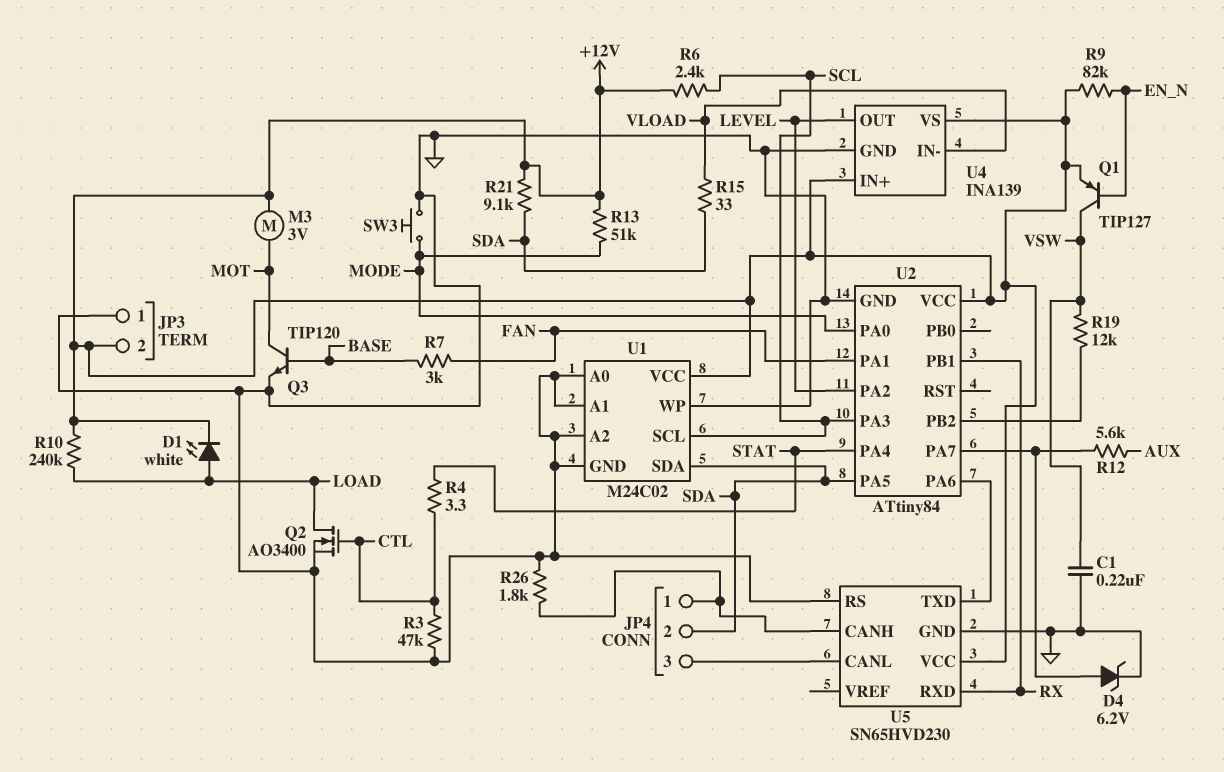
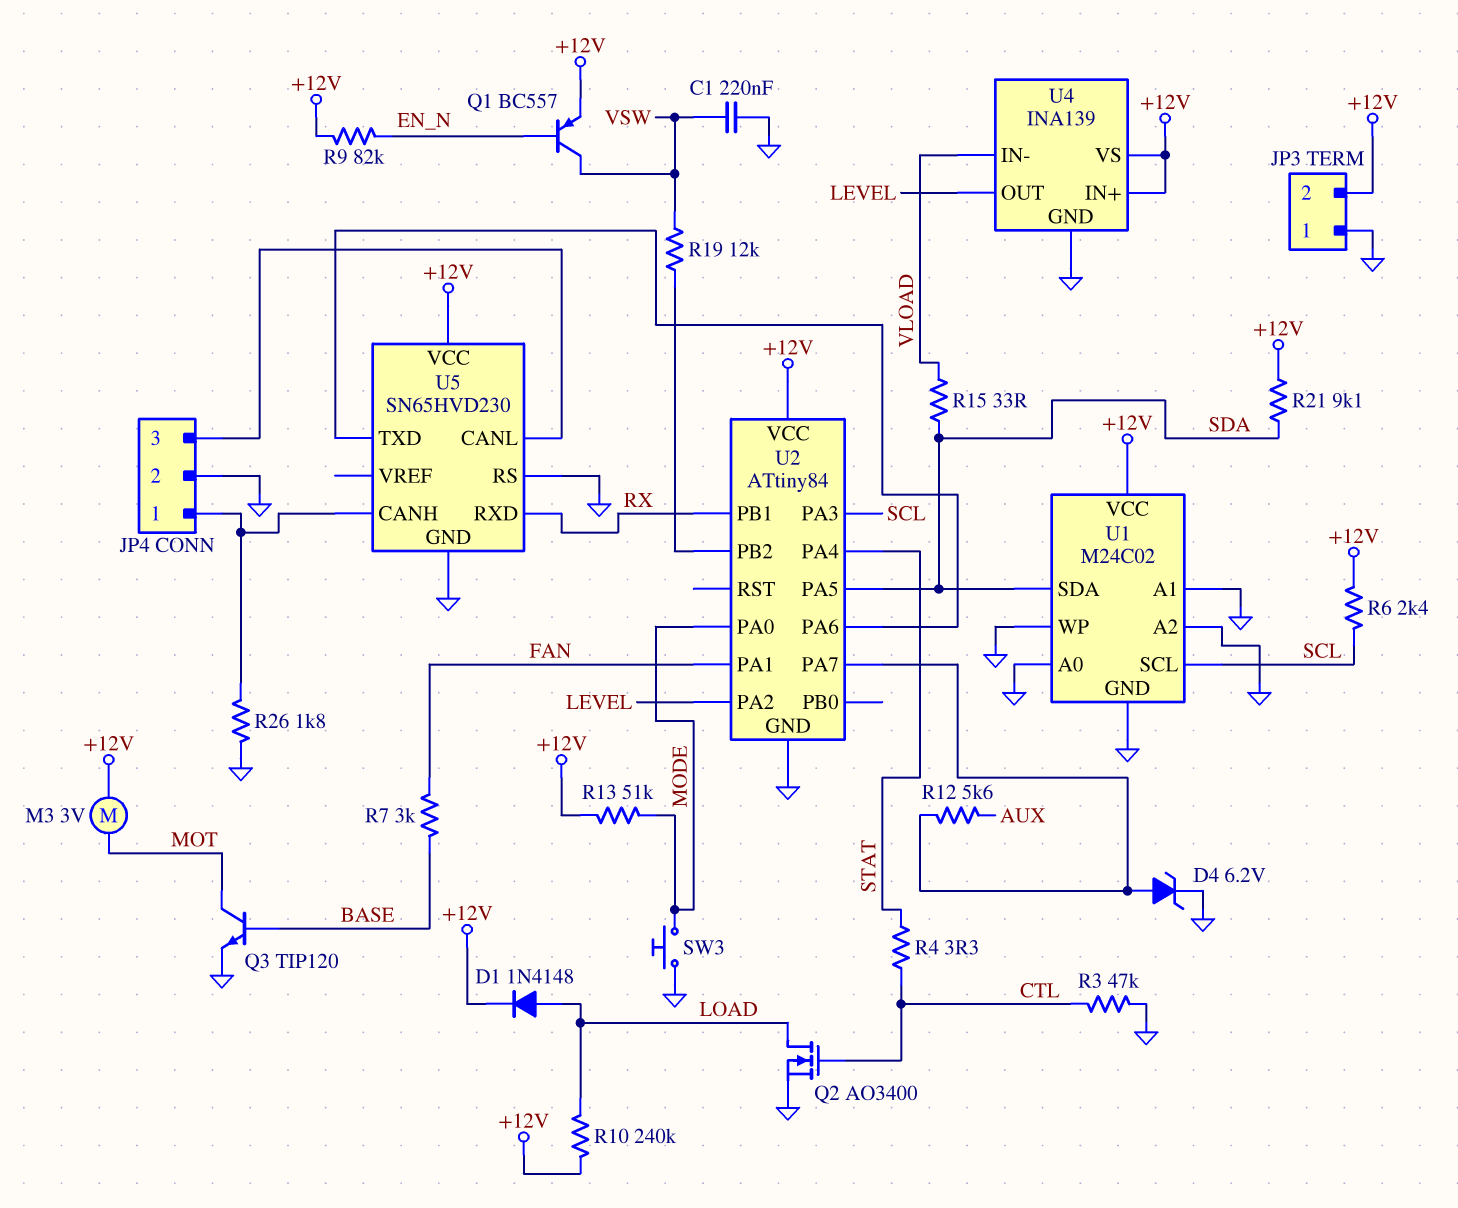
D1: LED white (A LOAD, K +12V) -> diode 1N4148 (A LOAD, K +12V)
JP4 pin 2: SDA -> GND
Q1: PNP TIP127 (B EN_N, C VSW, E +12V) -> PNP BC557 (B EN_N, C VSW, E +12V)

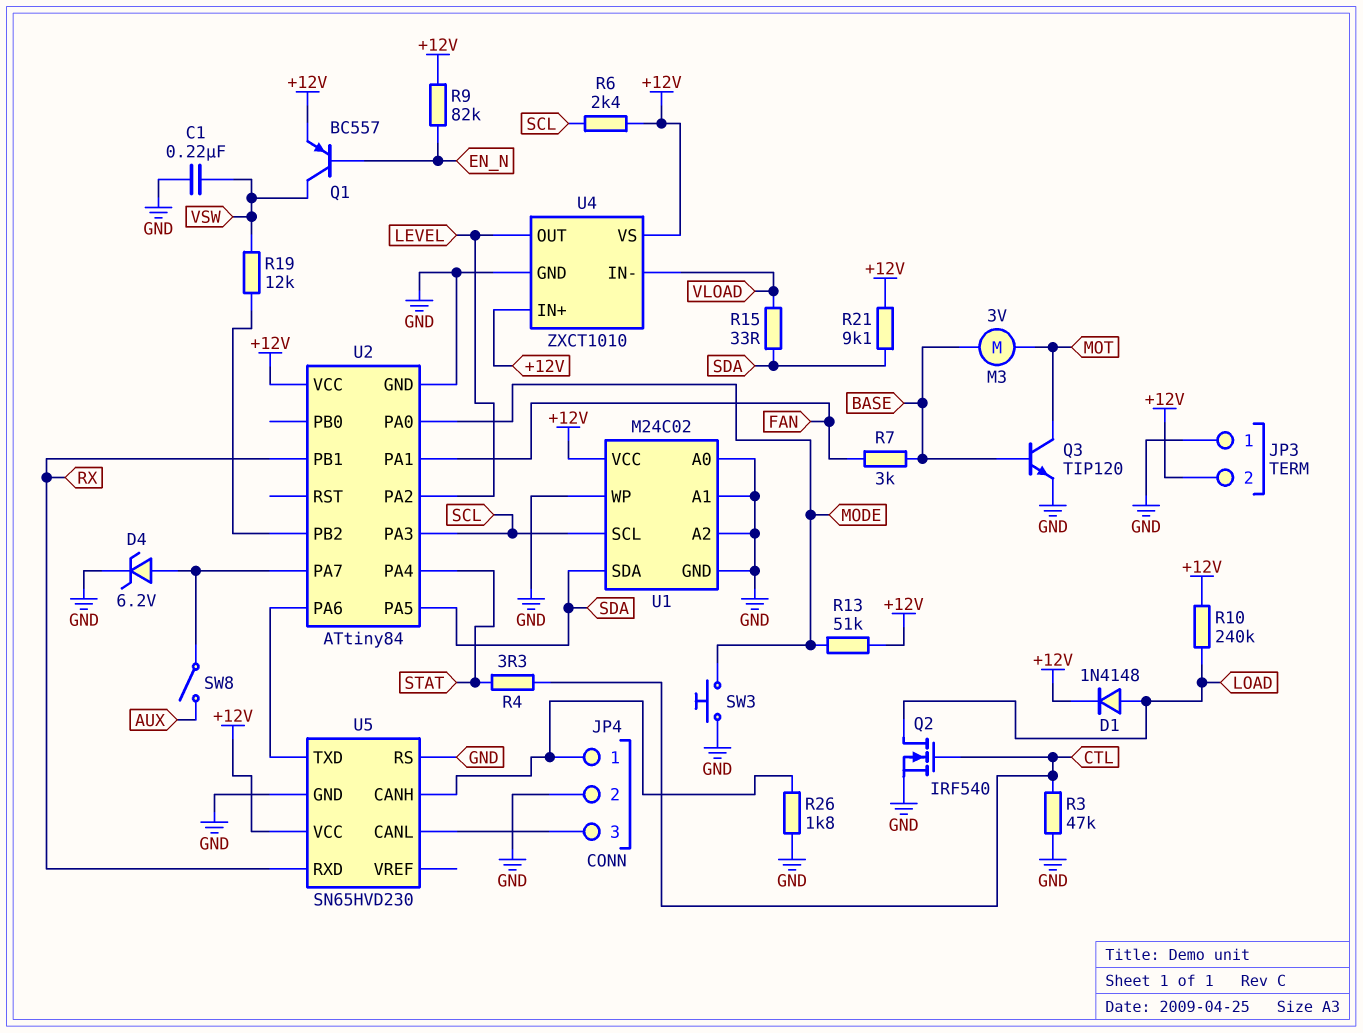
M3: motor 3V (+12V, MOT) -> motor 3V (BASE, MOT)
Q2: NMOS AO3400 (G CTL, D LOAD, S GND) -> NMOS IRF540 (G CTL, D LOAD, S GND)
R12: 5.6k (AUX, U2/PA7) -> none
SW8: none -> switch (AUX, U2/PA7)
U4: INA139 -> ZXCT1010

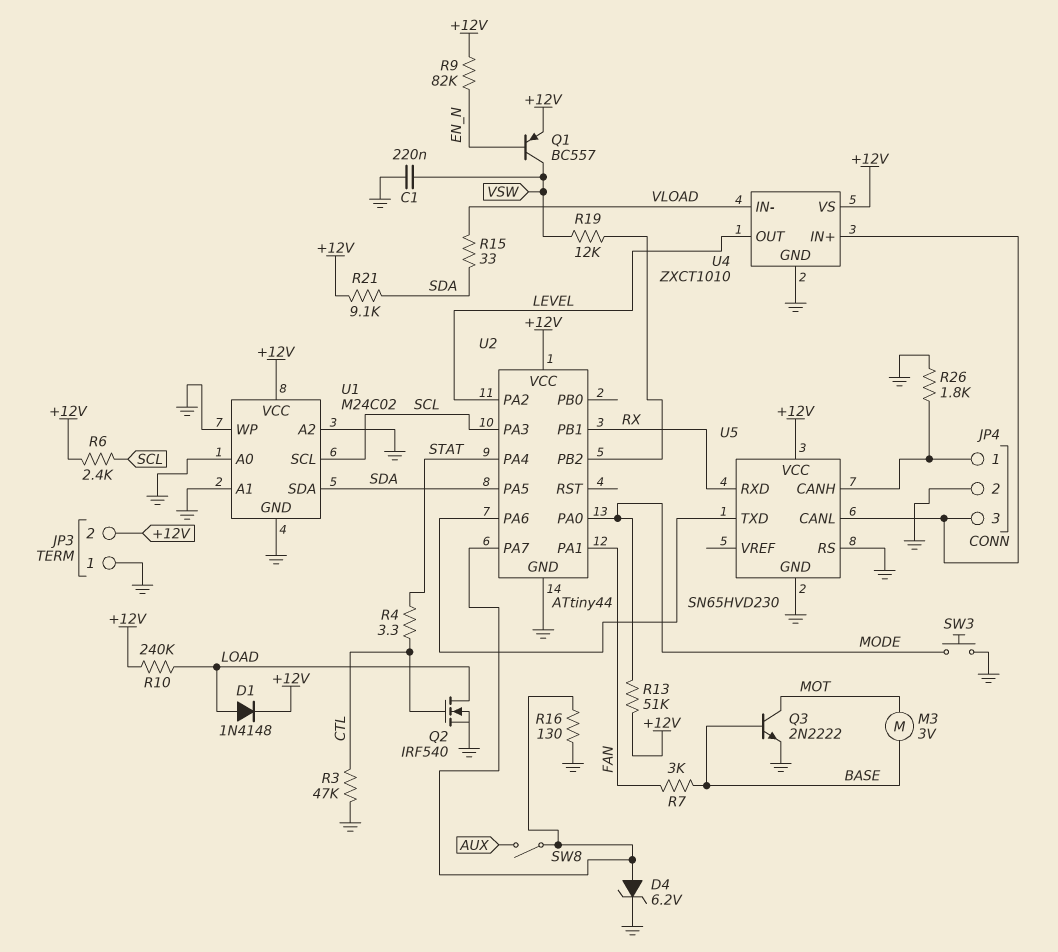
Q3: NPN TIP120 (B BASE, C MOT, E GND) -> NPN 2N2222 (B BASE, C MOT, E GND)
R16: none -> 130 (GND, U2/PA7)
U2: ATtiny84 -> ATtiny44
U4 pin IN+: +12V -> JP4/3

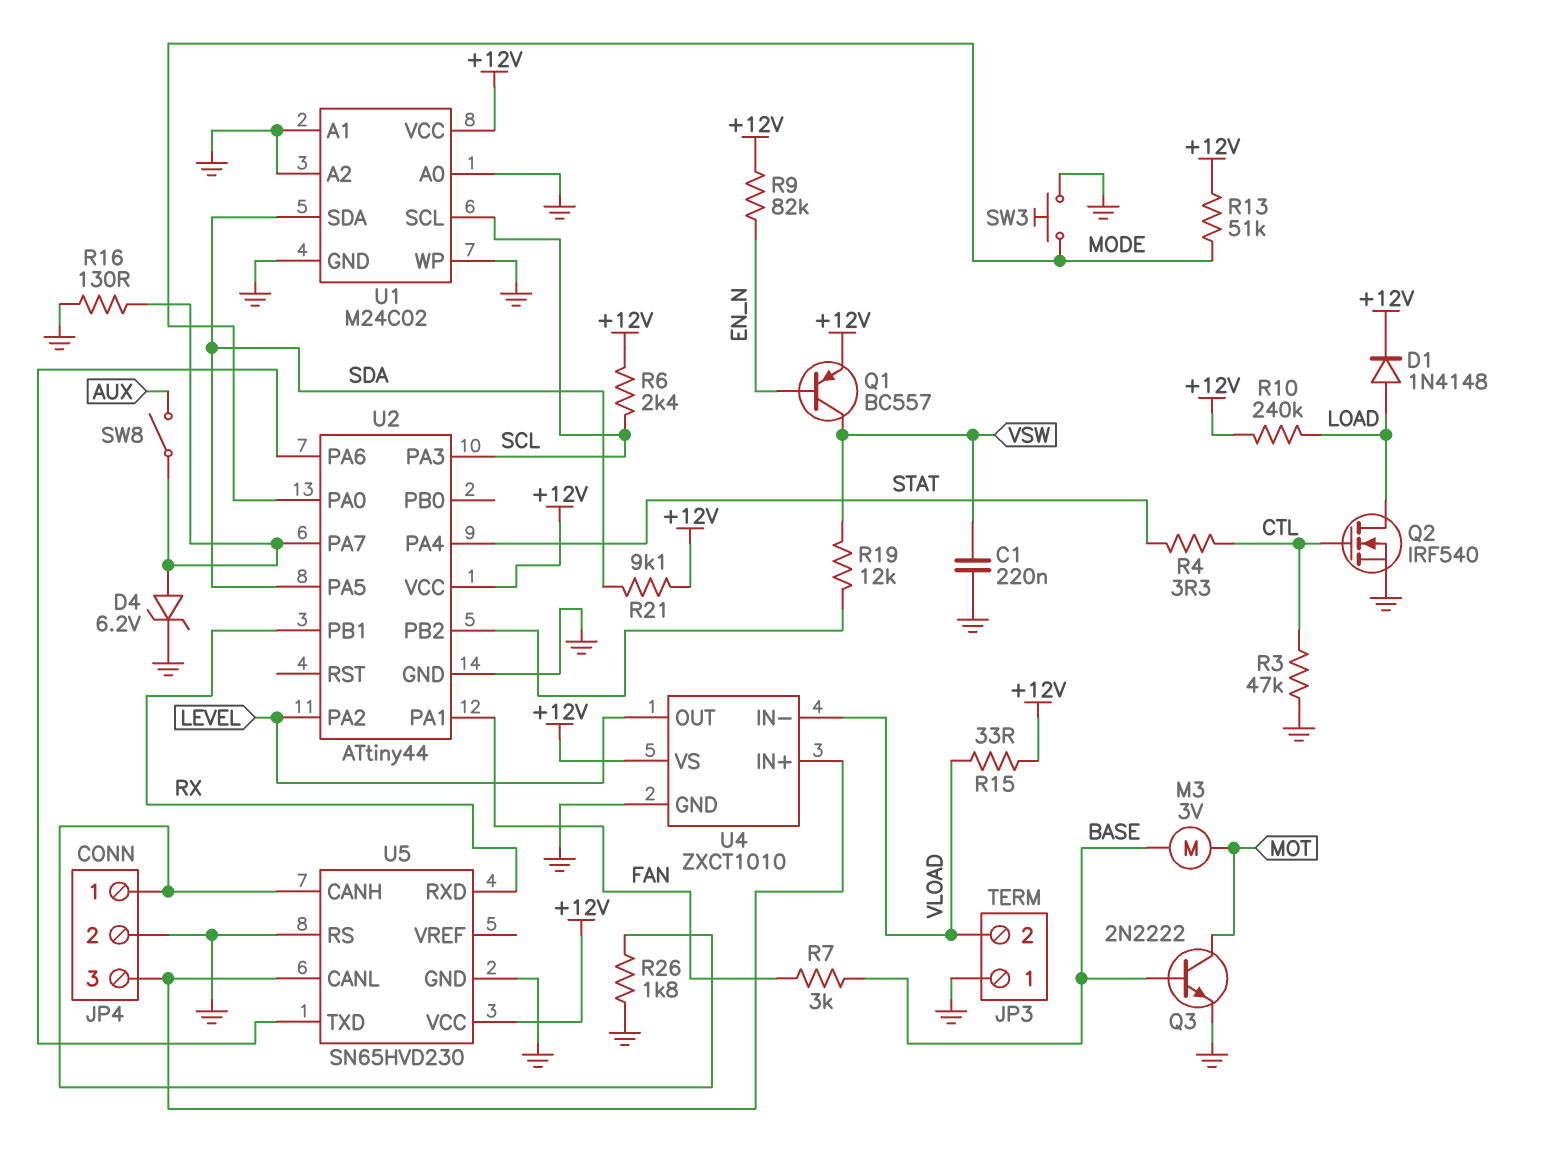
JP3 pin 2: +12V -> VLOAD
R15: 33 (SDA, VLOAD) -> 33 (+12V, VLOAD)

